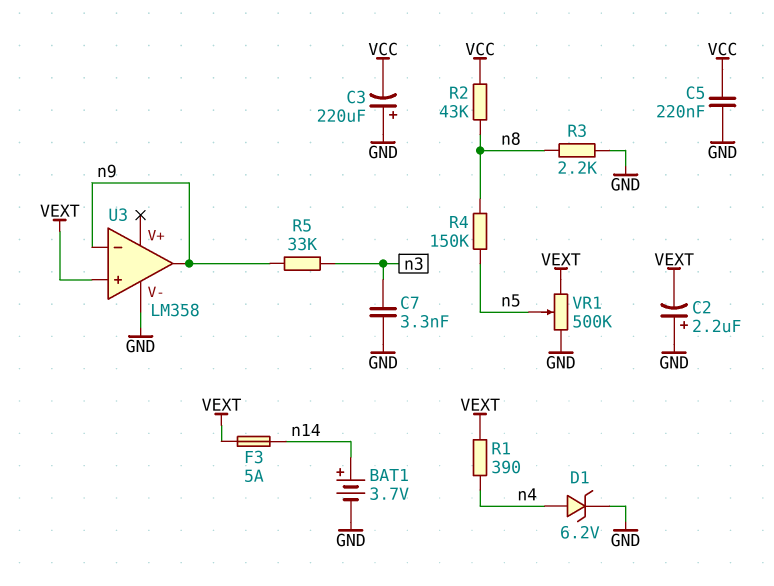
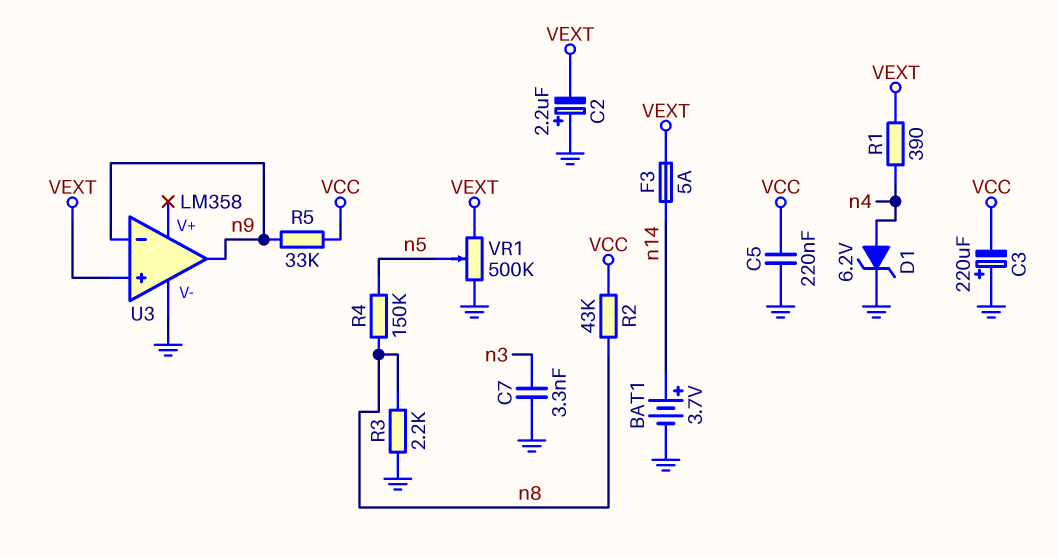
R5: 33k (n3, n9) -> 33k (VCC, n9)

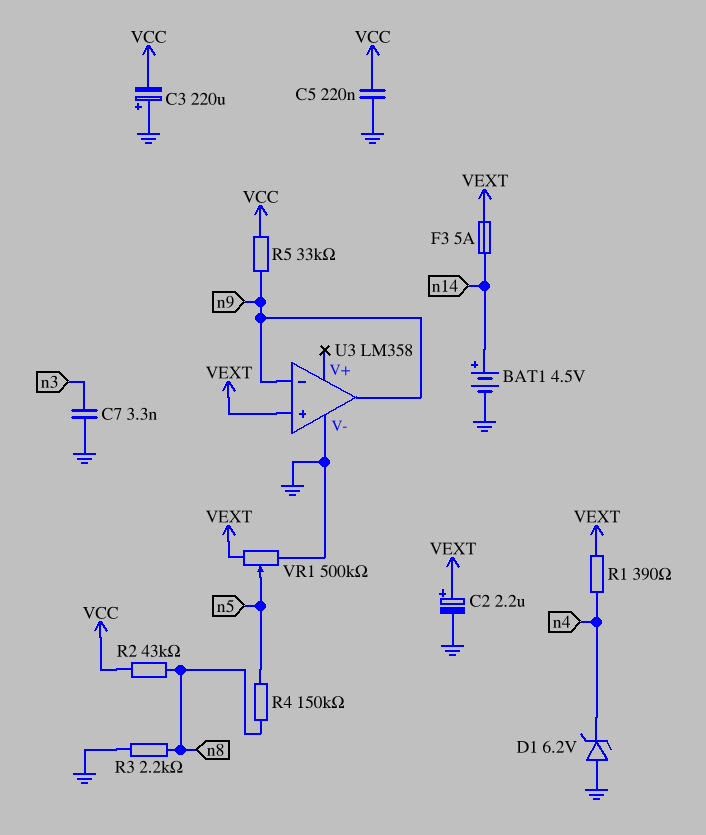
BAT1: 3.7V (plus n14, minus GND) -> 4.5V (plus n14, minus GND)
C2: 2.2uF (plus GND, minus VEXT) -> 2.2uF (plus VEXT, minus GND)
D1: zener 6.2V (A n4, K GND) -> zener 6.2V (A GND, K n4)

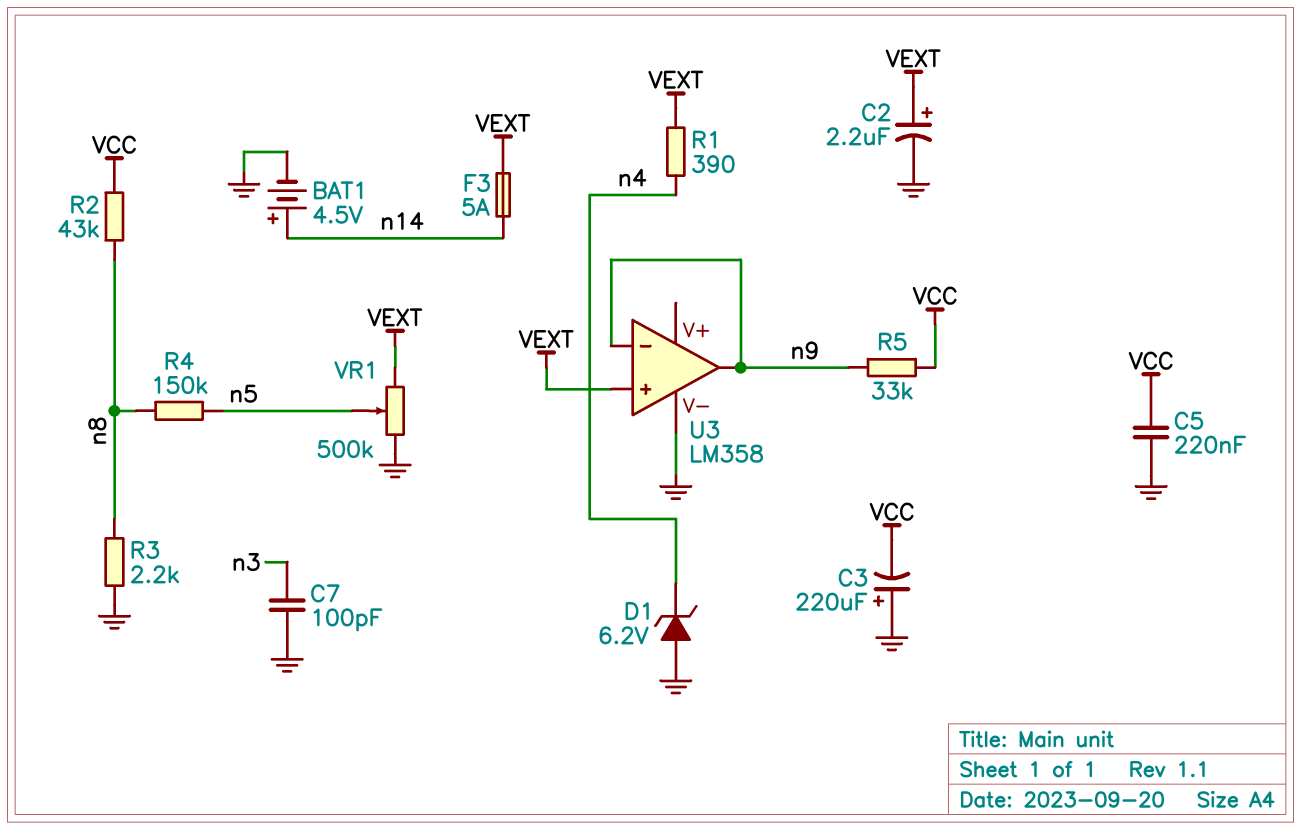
C7: 3.3nF (GND, n3) -> 100pF (GND, n3)

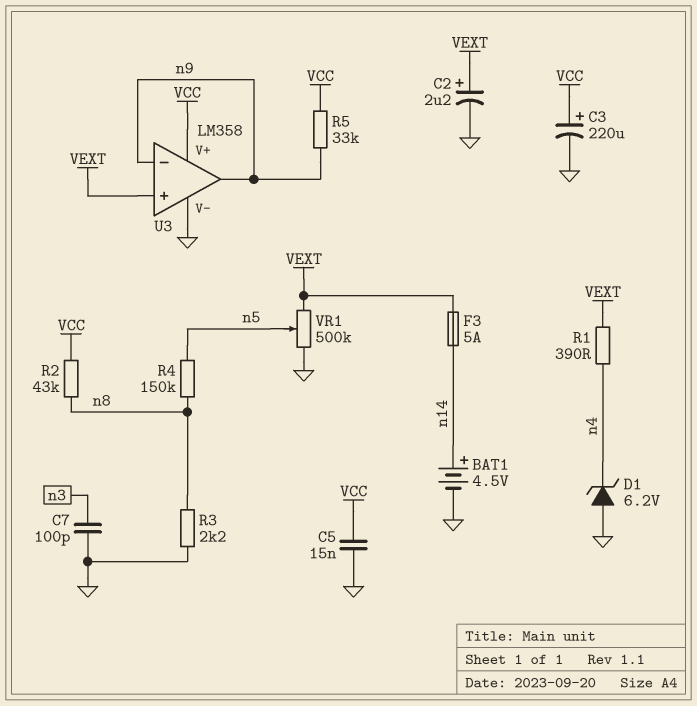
C3: 220uF (plus GND, minus VCC) -> 220uF (plus VCC, minus GND)
C5: 220nF (GND, VCC) -> 15nF (GND, VCC)
U3 pin V+: none -> VCC

